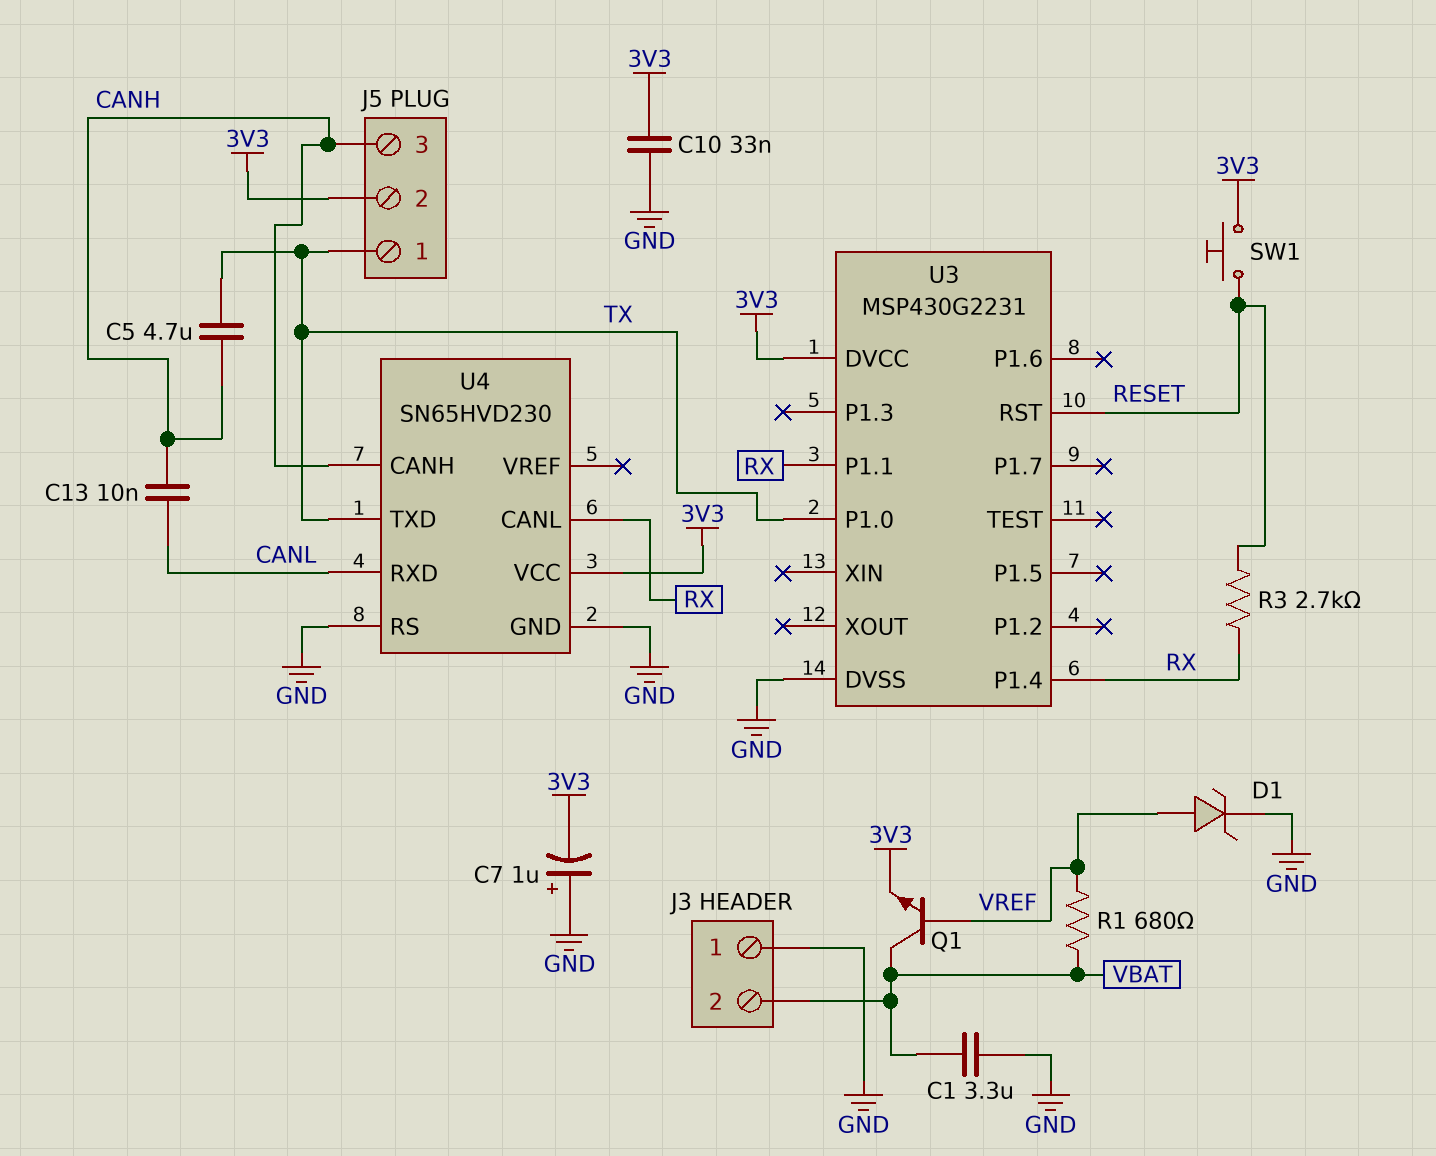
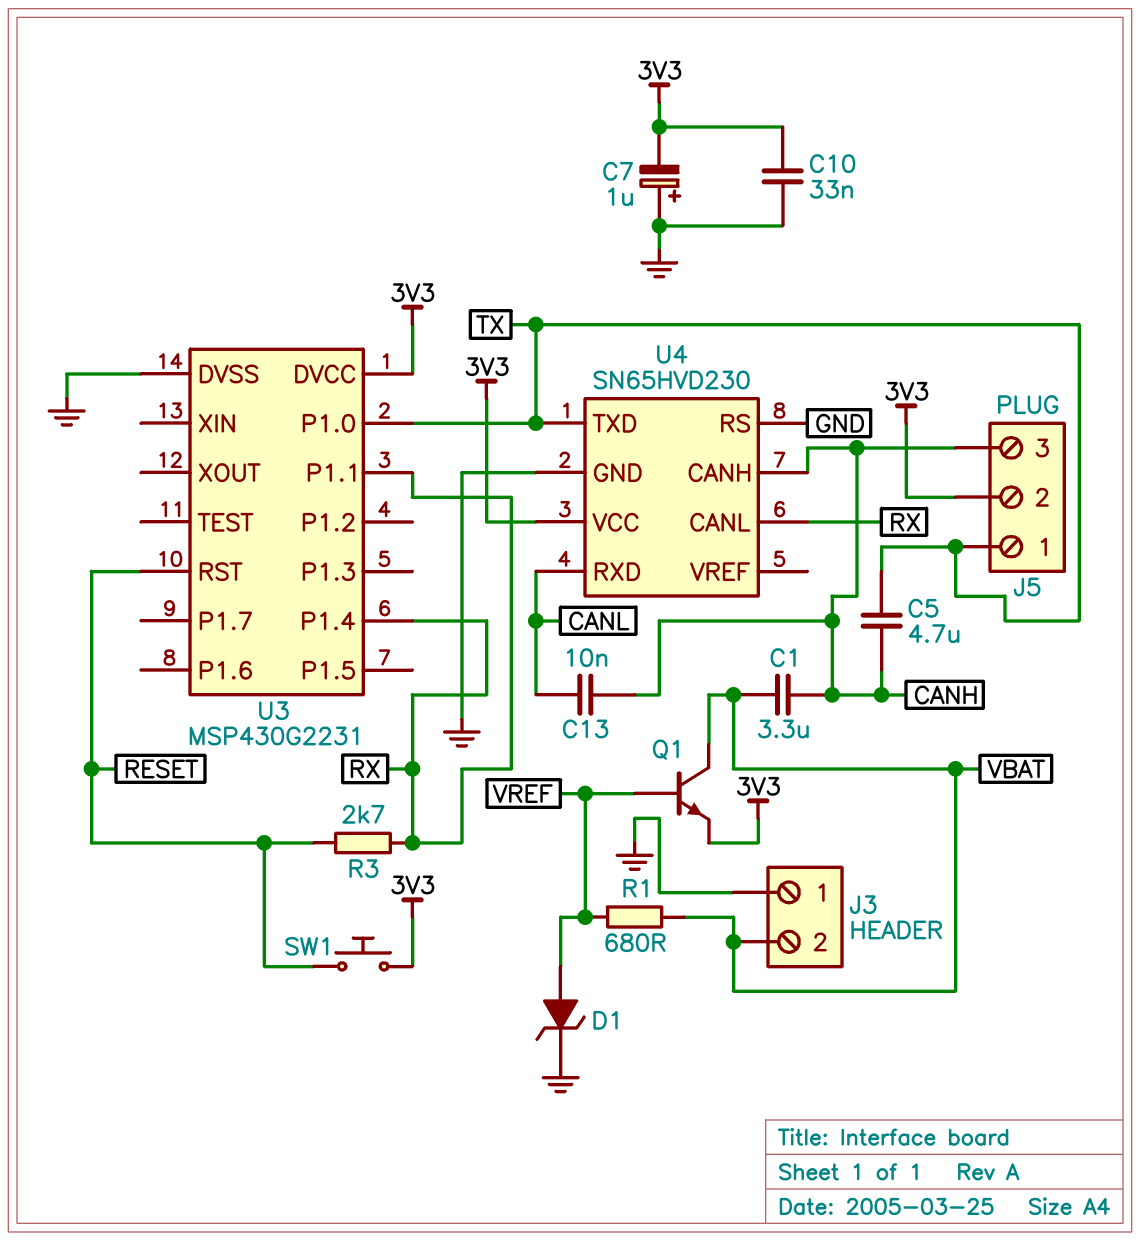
C1: 3.3uF (GND, VBAT) -> 3.3uF (CANH, VBAT)

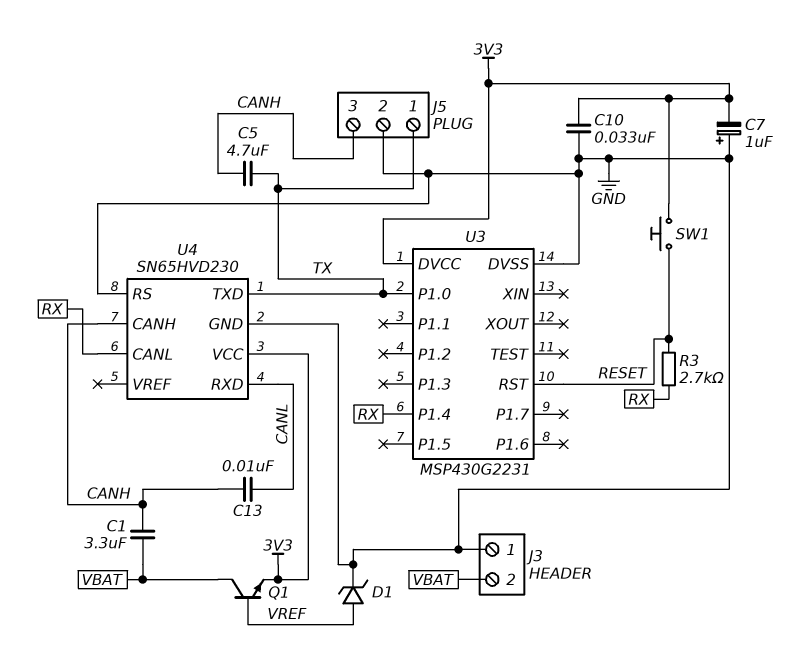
J5 pin 2: 3V3 -> GND
R1: 680 (VBAT, VREF) -> none
U3 pin P1.1: RX -> none

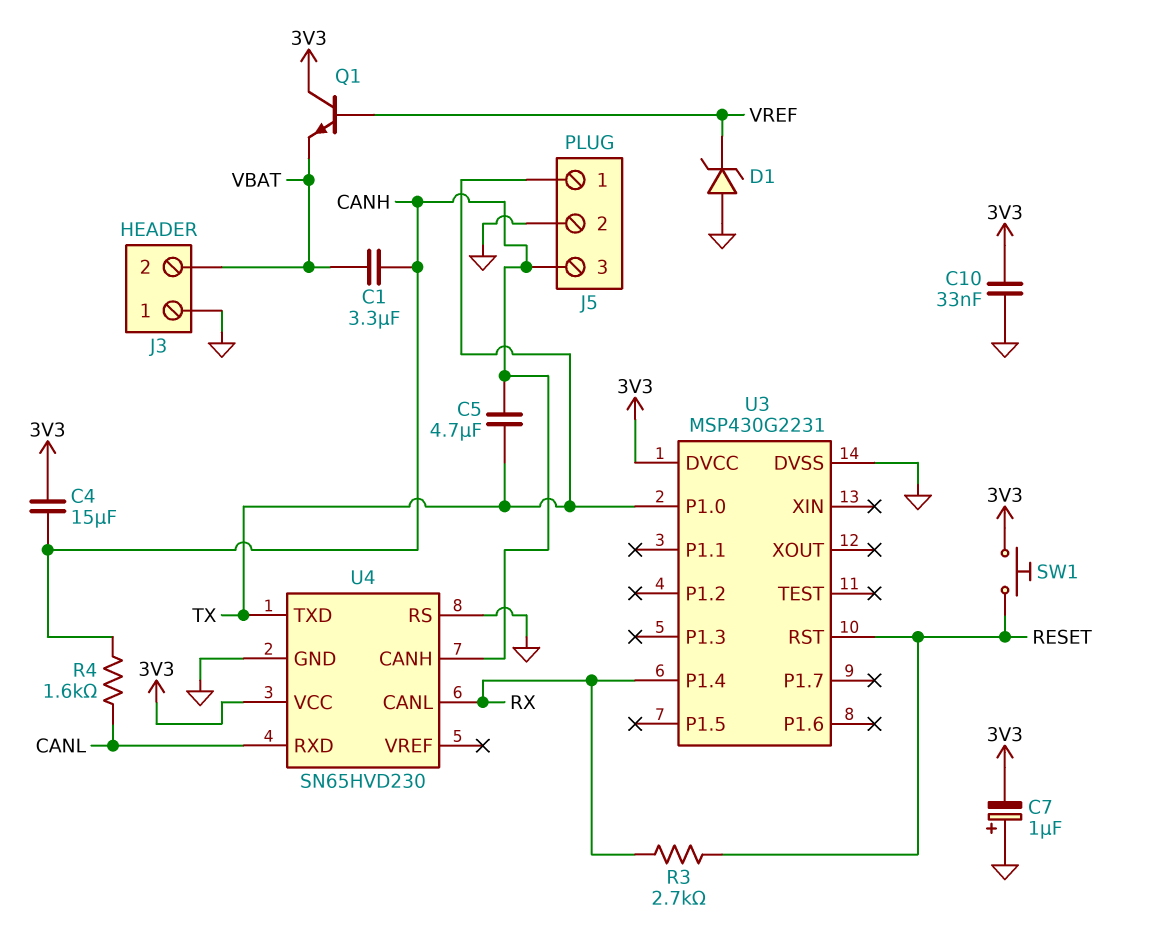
C4: none -> 15uF (3V3, CANH)
C13: 10nF (CANH, CANL) -> none
D1: zener (A VREF, K GND) -> zener (A GND, K VREF)
Q1: NPN (B VREF, C VBAT, E 3V3) -> NPN (B VREF, C 3V3, E VBAT)
R4: none -> 1.6k (CANH, CANL)

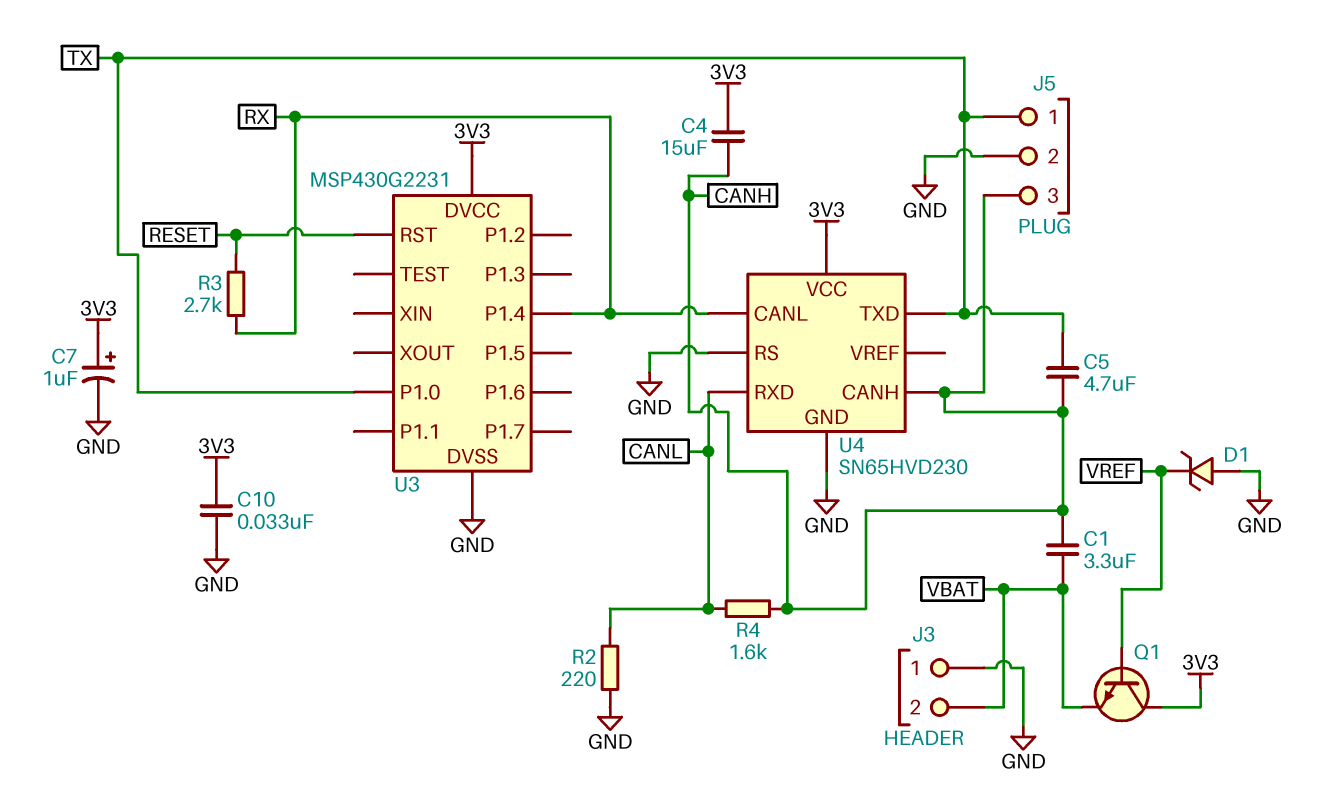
C7: 1uF (plus GND, minus 3V3) -> 1uF (plus 3V3, minus GND)
R2: none -> 220 (CANL, GND)
SW1: button (3V3, RESET) -> none

